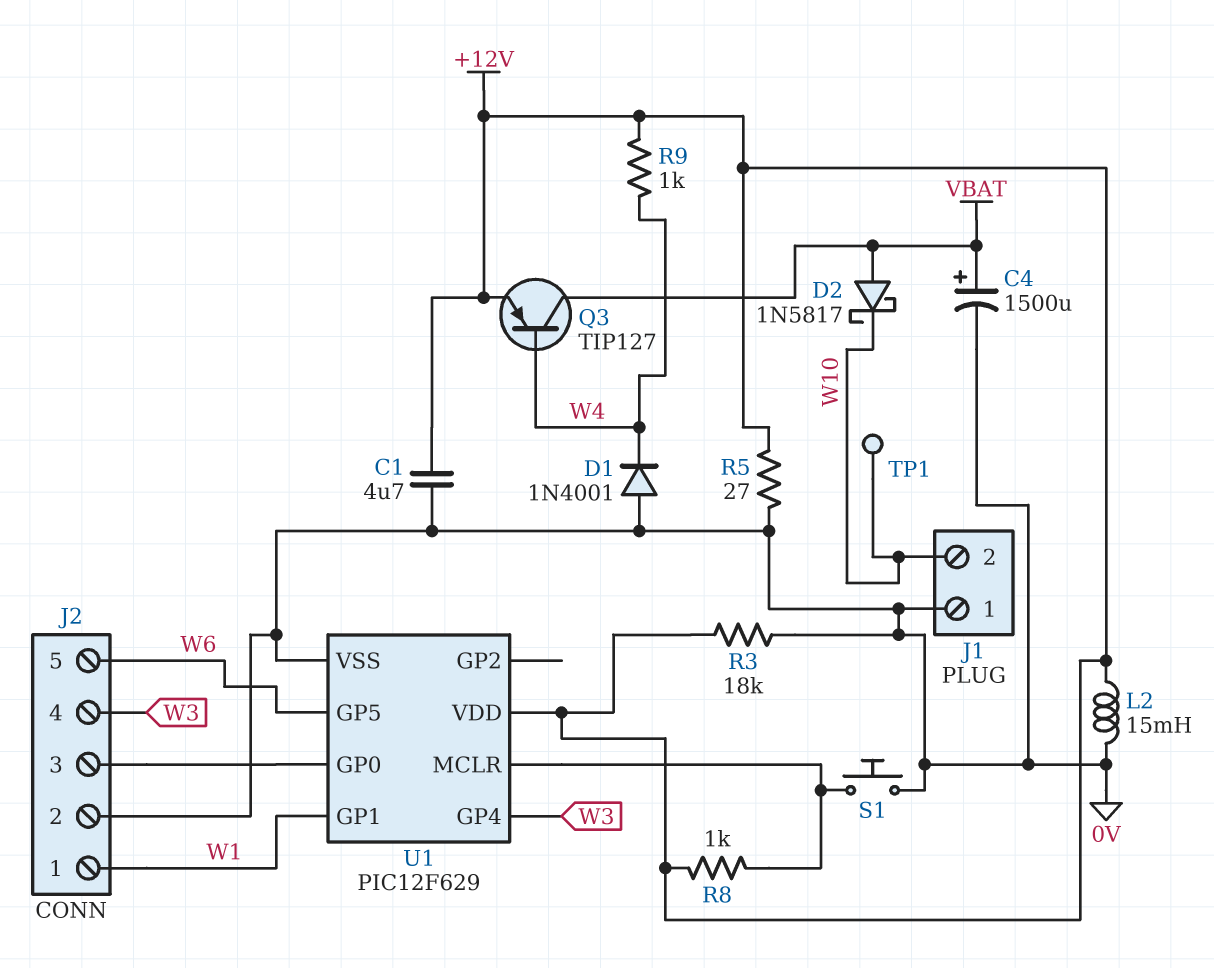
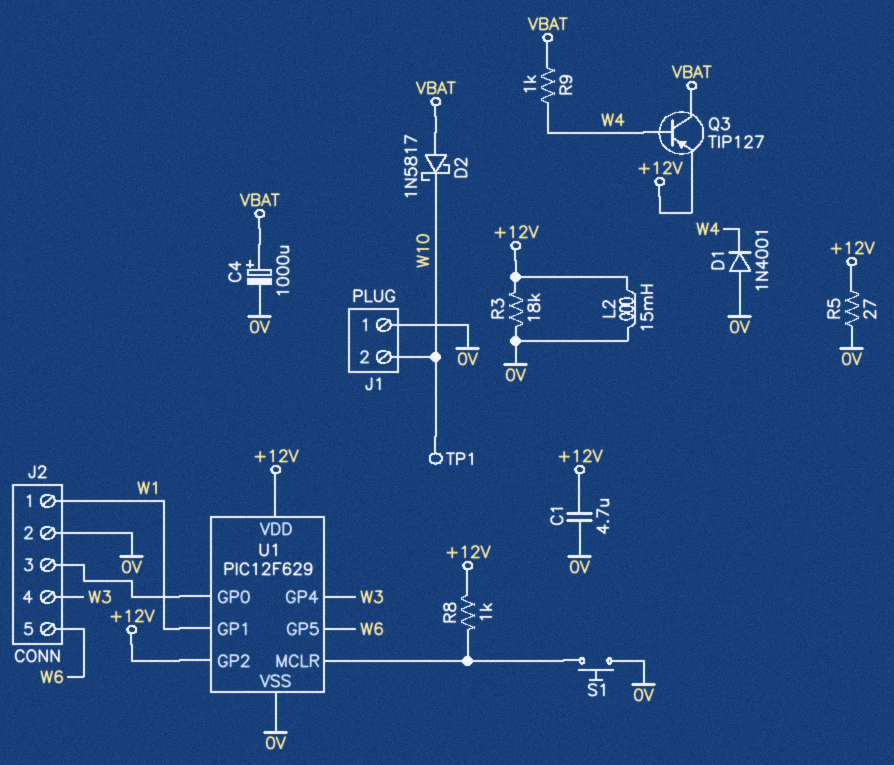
C4: 1500uF (plus VBAT, minus 0V) -> 1000uF (plus VBAT, minus 0V)
R9: 1k (+12V, W4) -> 1k (VBAT, W4)
U1 pin GP2: none -> +12V

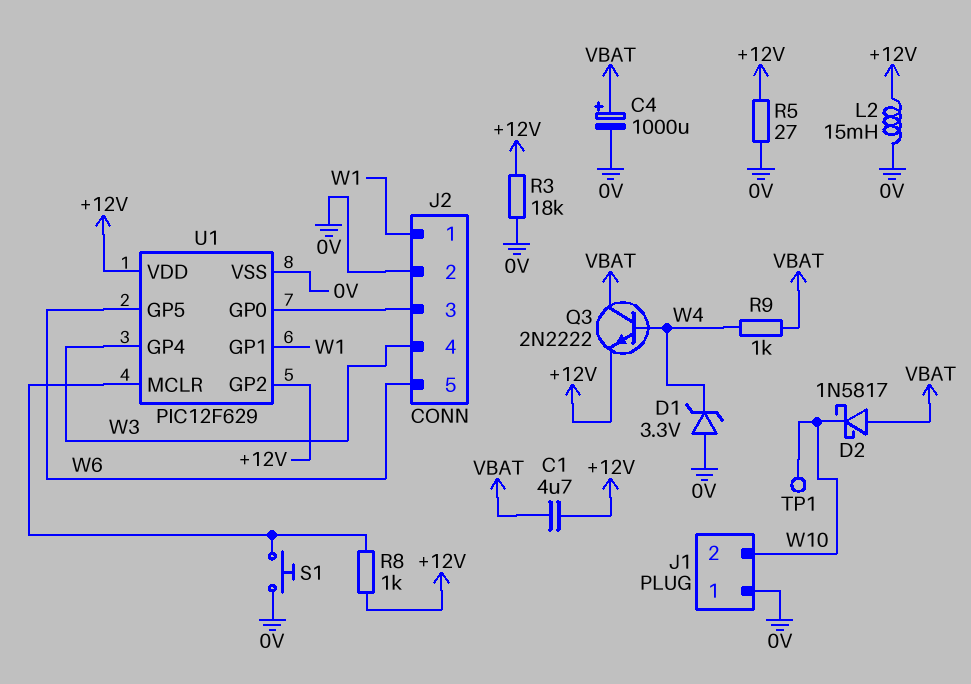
C1: 4.7uF (+12V, 0V) -> 4.7uF (+12V, VBAT)
D1: diode 1N4001 (A 0V, K W4) -> zener 3.3V (A 0V, K W4)
Q3: PNP TIP127 (B W4, C VBAT, E +12V) -> NPN 2N2222 (B W4, C VBAT, E +12V)

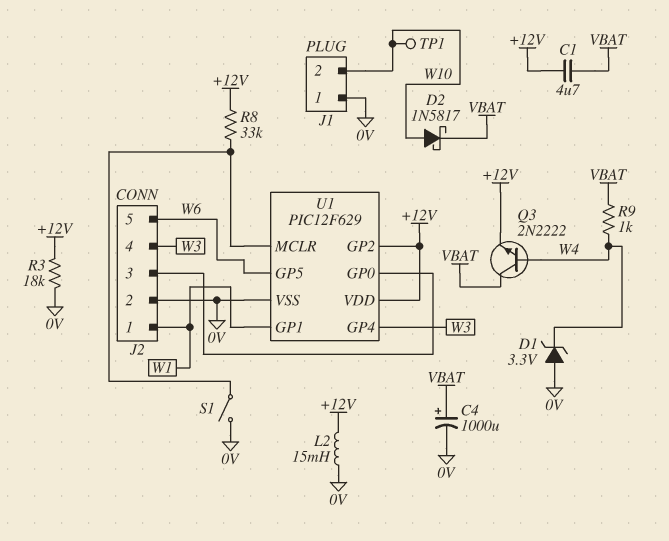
D2: schottky 1N5817 (A VBAT, K W10) -> schottky 1N5817 (A W10, K VBAT)
R5: 27 (+12V, 0V) -> none
R8: 1k (+12V, U1/MCLR) -> 33k (+12V, U1/MCLR)
S1: button (0V, U1/MCLR) -> switch (0V, U1/MCLR)

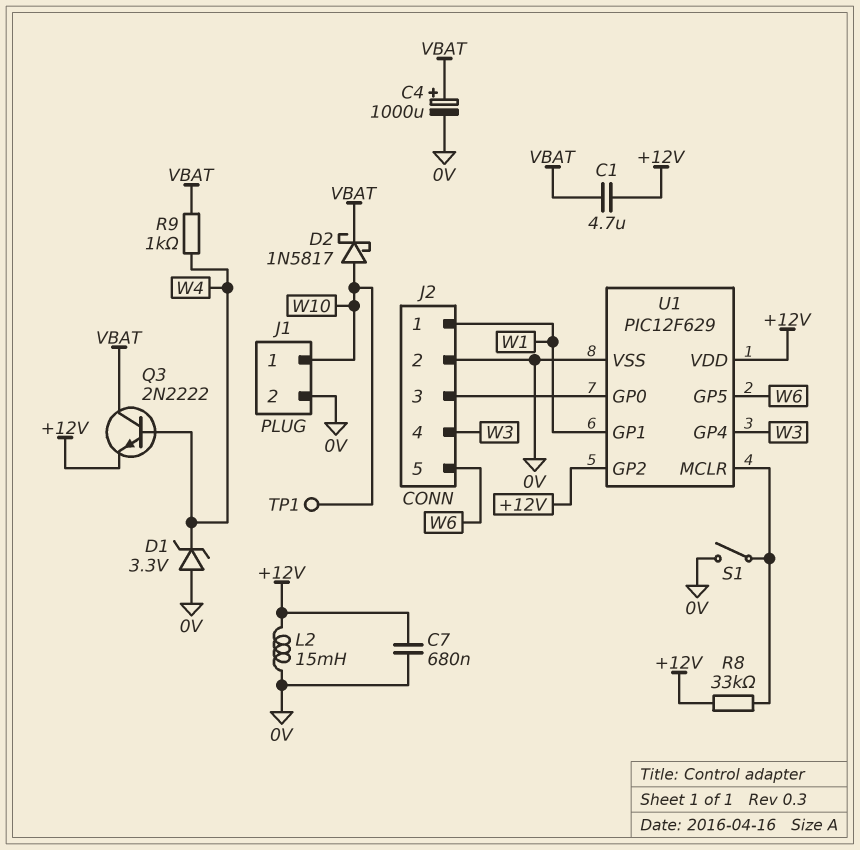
C7: none -> 680nF (+12V, 0V)
J1 pin 1: 0V -> W10
J1 pin 2: W10 -> 0V
R3: 18k (+12V, 0V) -> none

